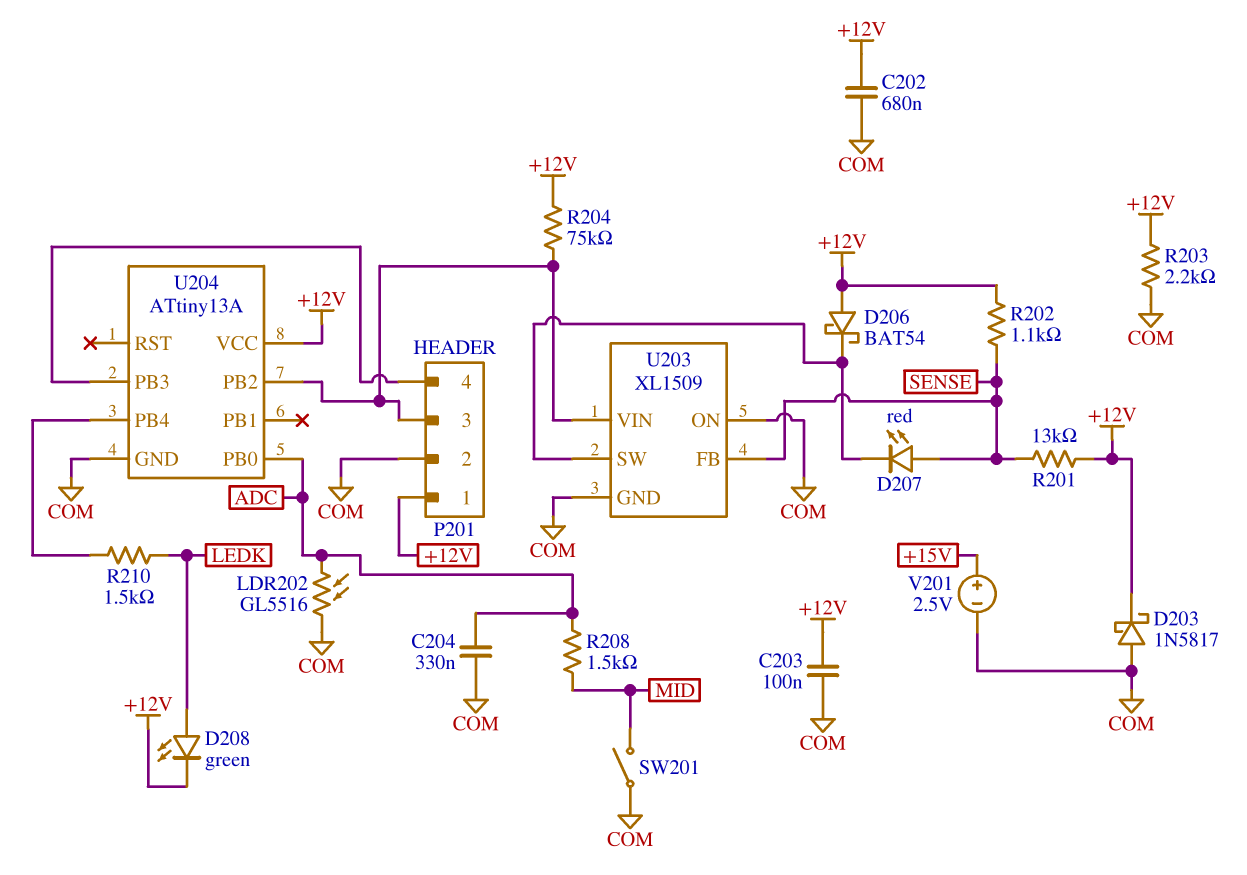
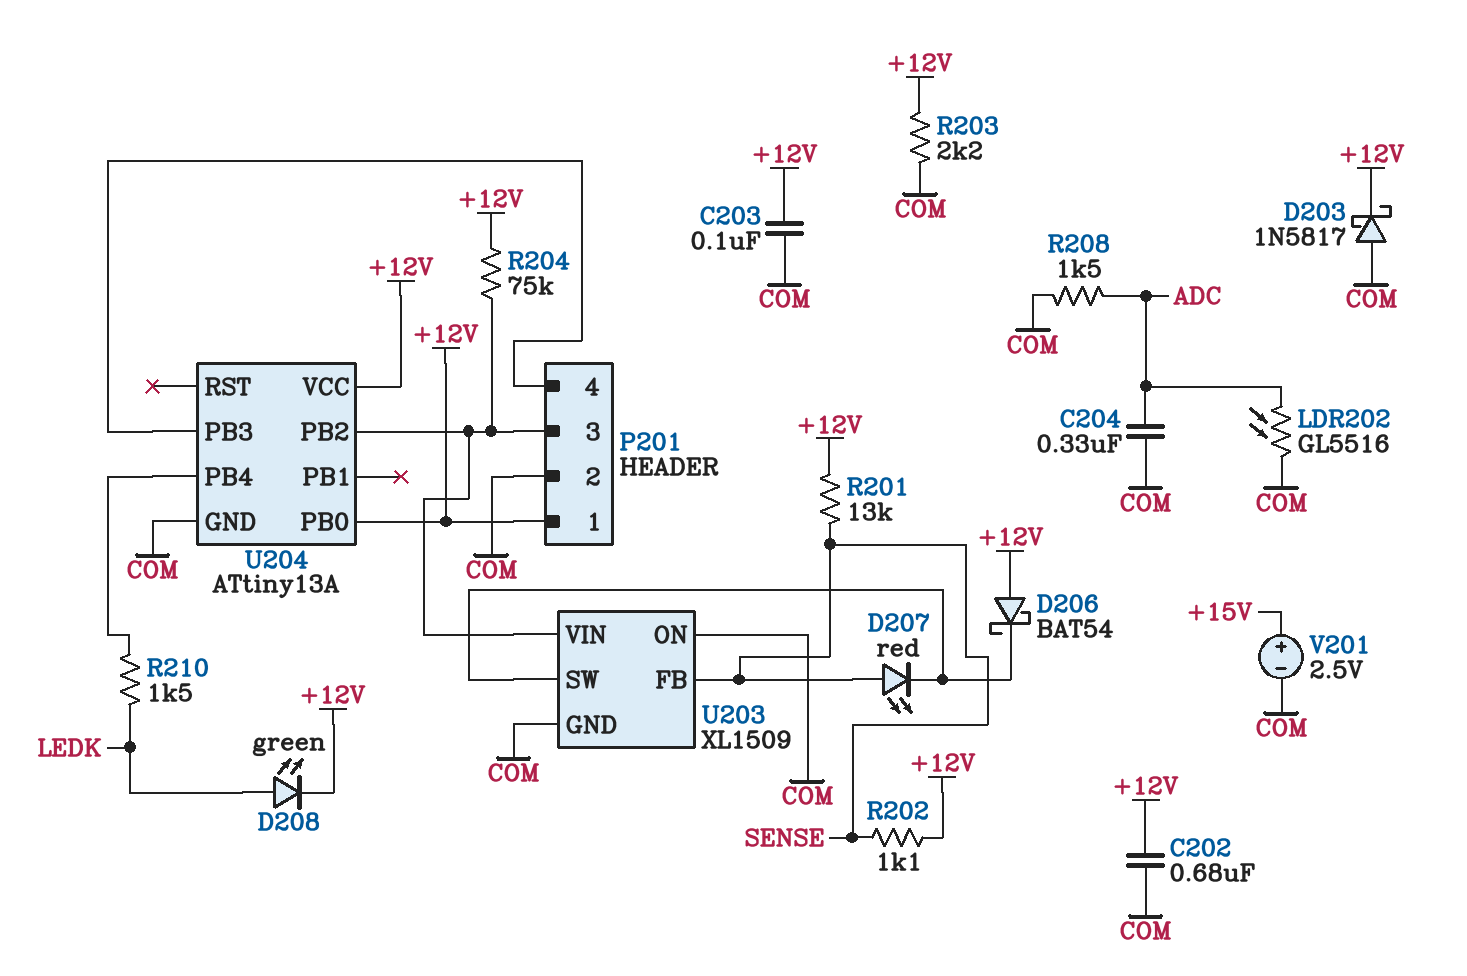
R208: 1.5k (ADC, MID) -> 1.5k (ADC, COM)
SW201: switch (COM, MID) -> none
U204 pin PB0: ADC -> +12V

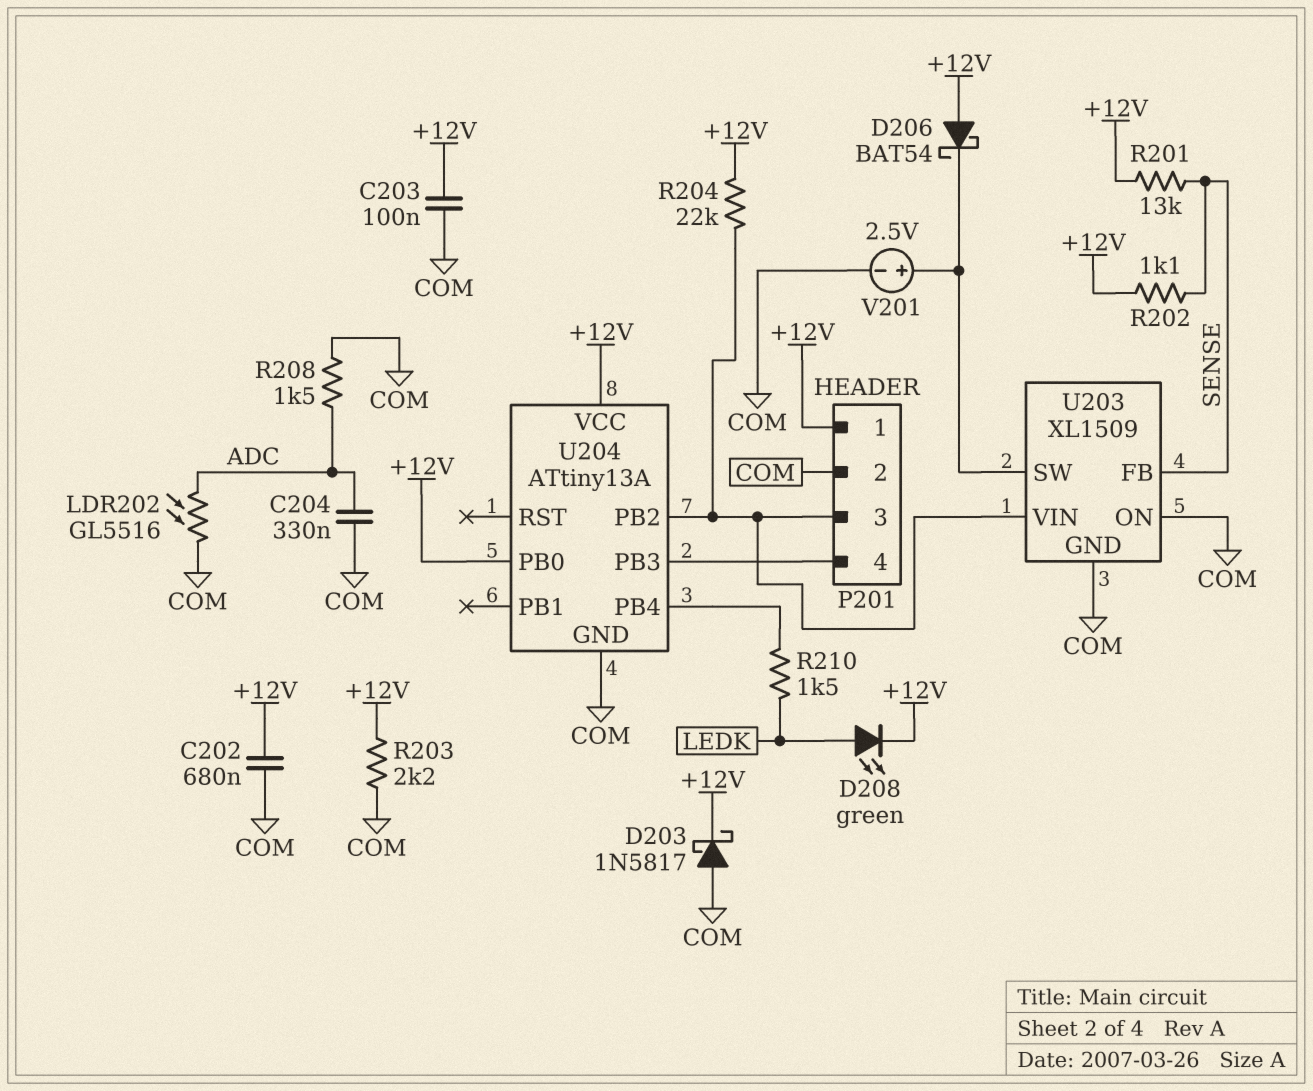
D207: LED red (A SENSE, K U203/SW) -> none
R204: 75k (+12V, P201/3) -> 22k (+12V, P201/3)
V201: 2.5V (plus +15V, minus COM) -> 2.5V (plus U203/SW, minus COM)

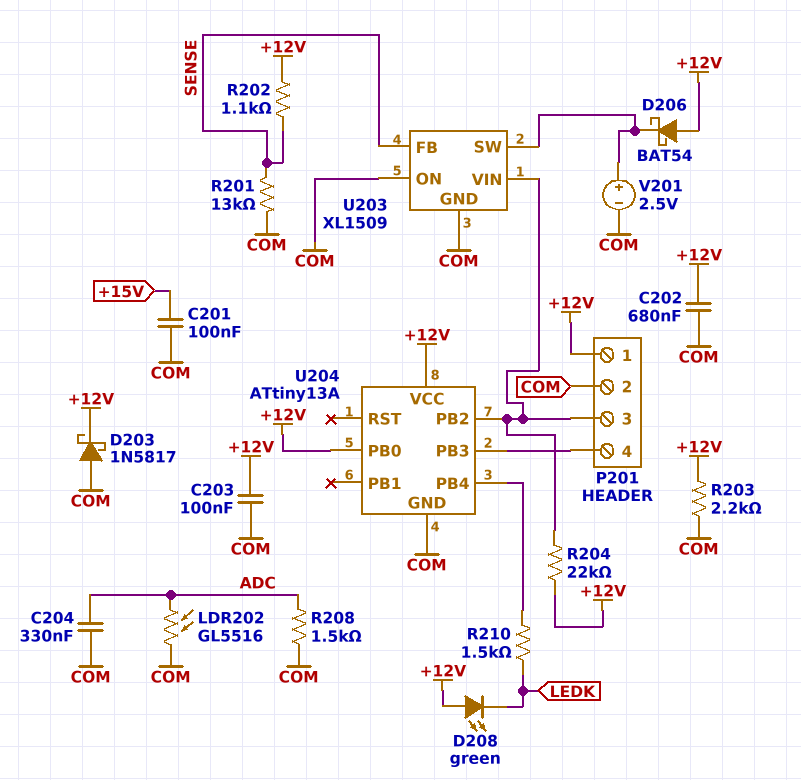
C201: none -> 100nF (+15V, COM)
D208: LED green (A LEDK, K +12V) -> LED green (A +12V, K LEDK)
R201: 13k (+12V, SENSE) -> 13k (COM, SENSE)

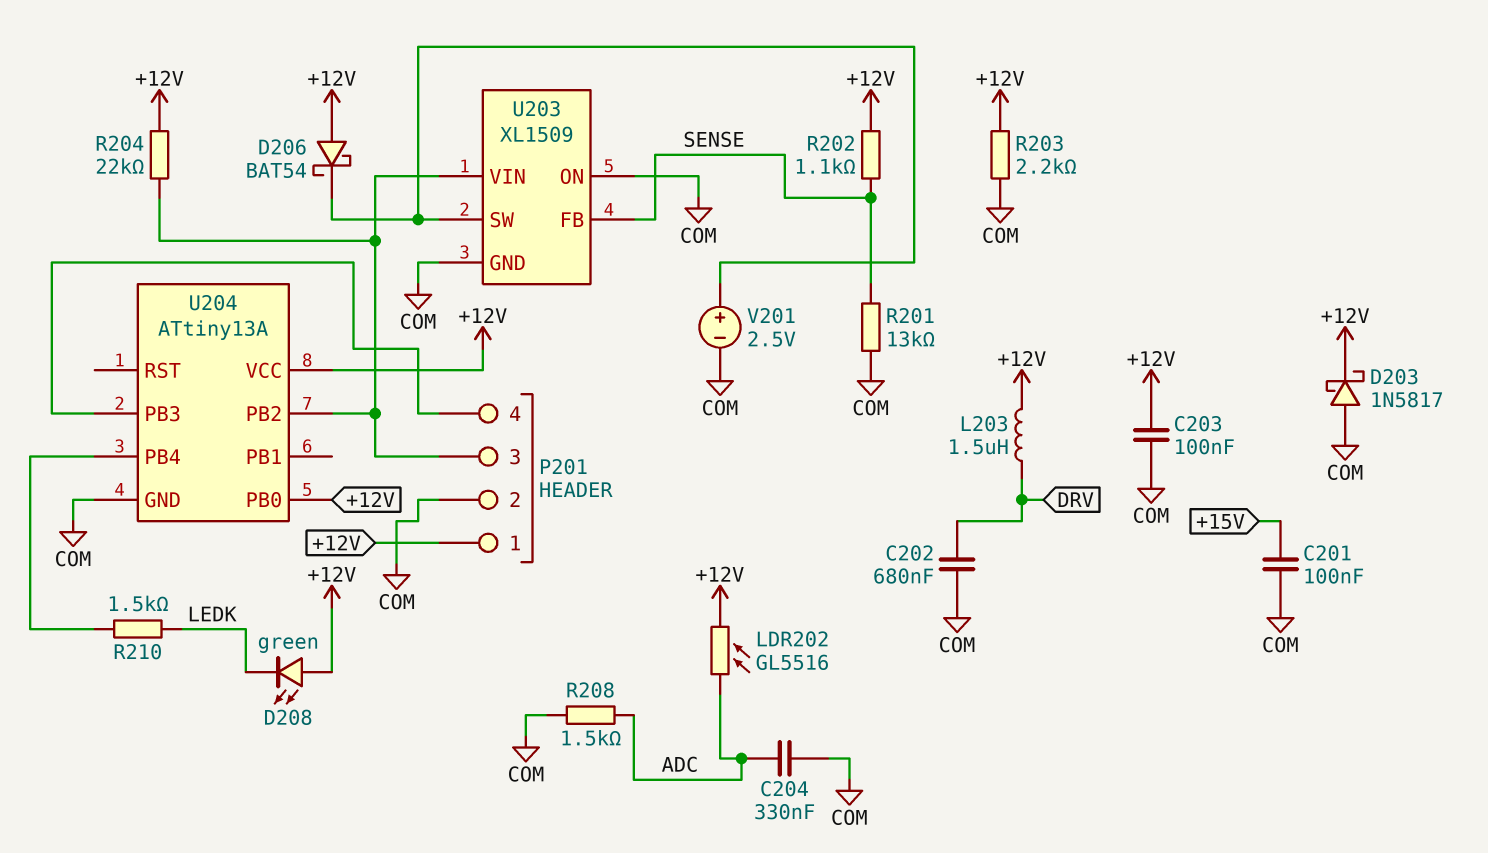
C202: 680nF (+12V, COM) -> 680nF (COM, DRV)
L203: none -> 1.5uH (+12V, DRV)
LDR202: GL5516 (ADC, COM) -> GL5516 (+12V, ADC)

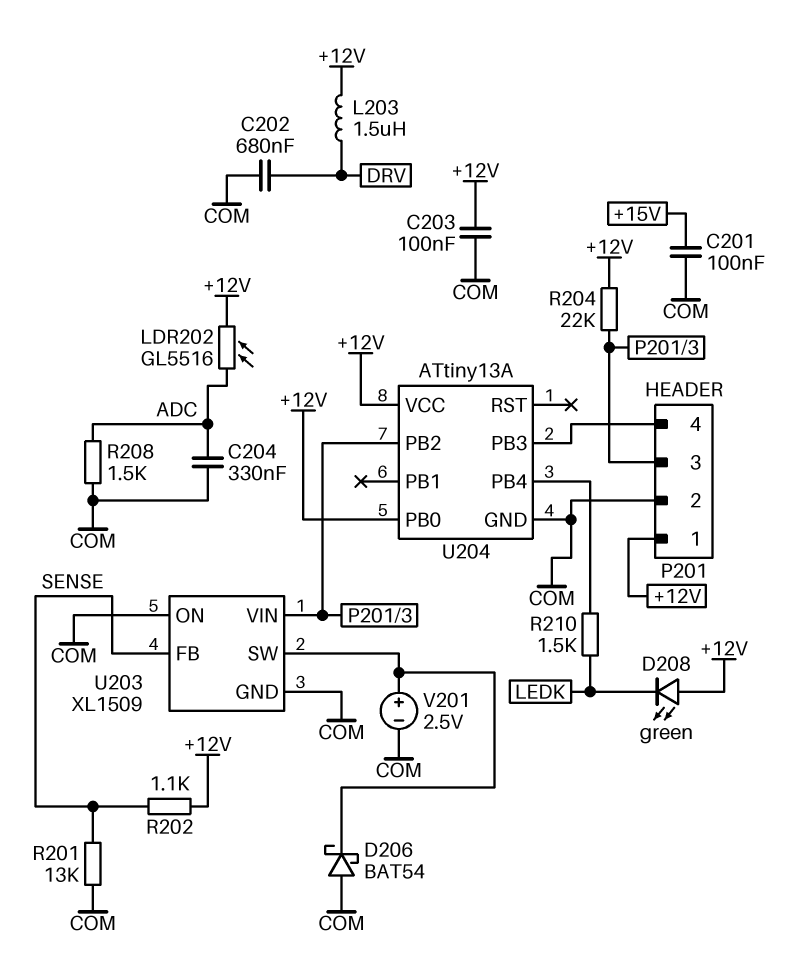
D203: schottky 1N5817 (A COM, K +12V) -> none
D206: schottky BAT54 (A +12V, K U203/SW) -> schottky BAT54 (A COM, K U203/SW)
R203: 2.2k (+12V, COM) -> none

